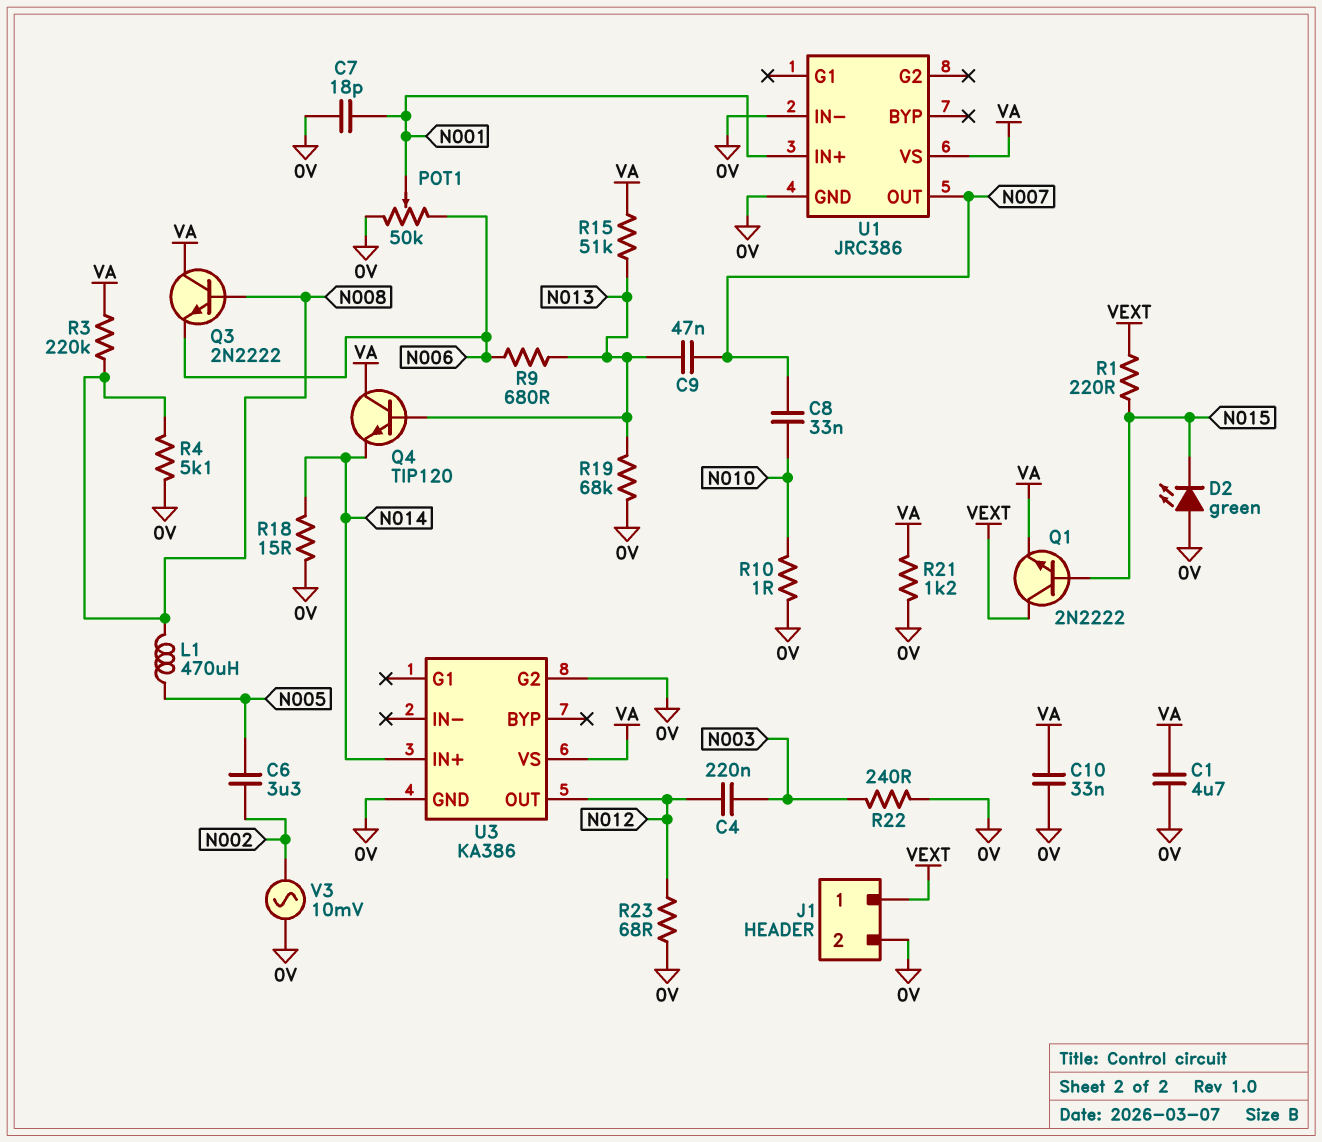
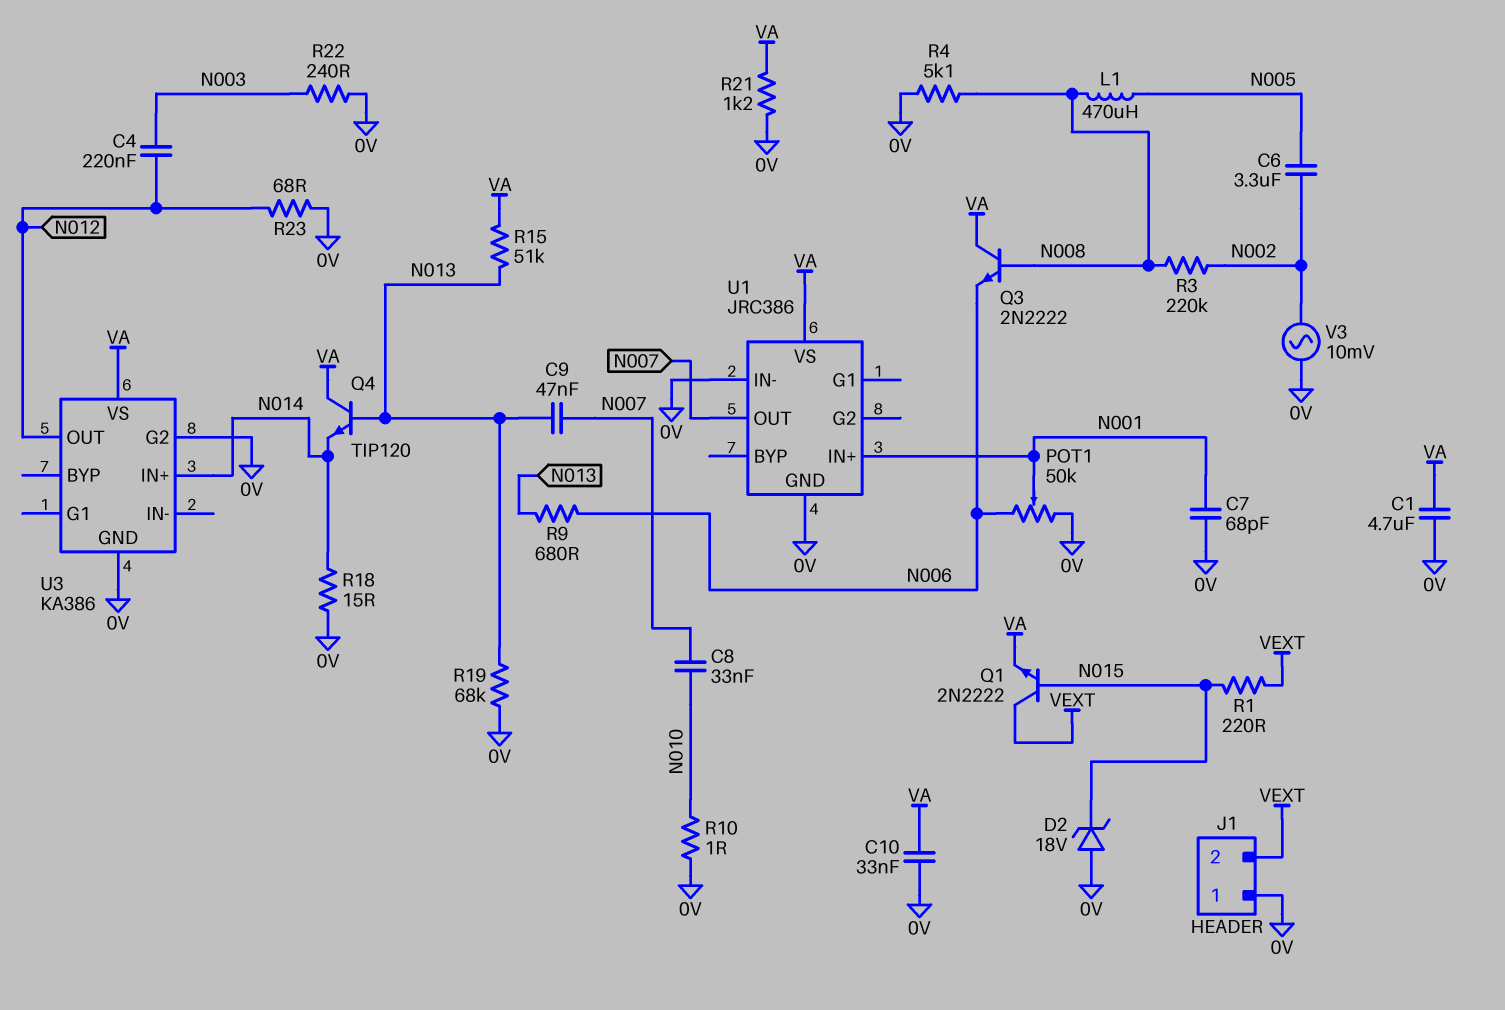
C7: 18pF (0V, N001) -> 68pF (0V, N001)
D2: LED green (A 0V, K N015) -> zener 18V (A 0V, K N015)
J1 pin 1: VEXT -> 0V
J1 pin 2: 0V -> VEXT
R3: 220k (N008, VA) -> 220k (N002, N008)

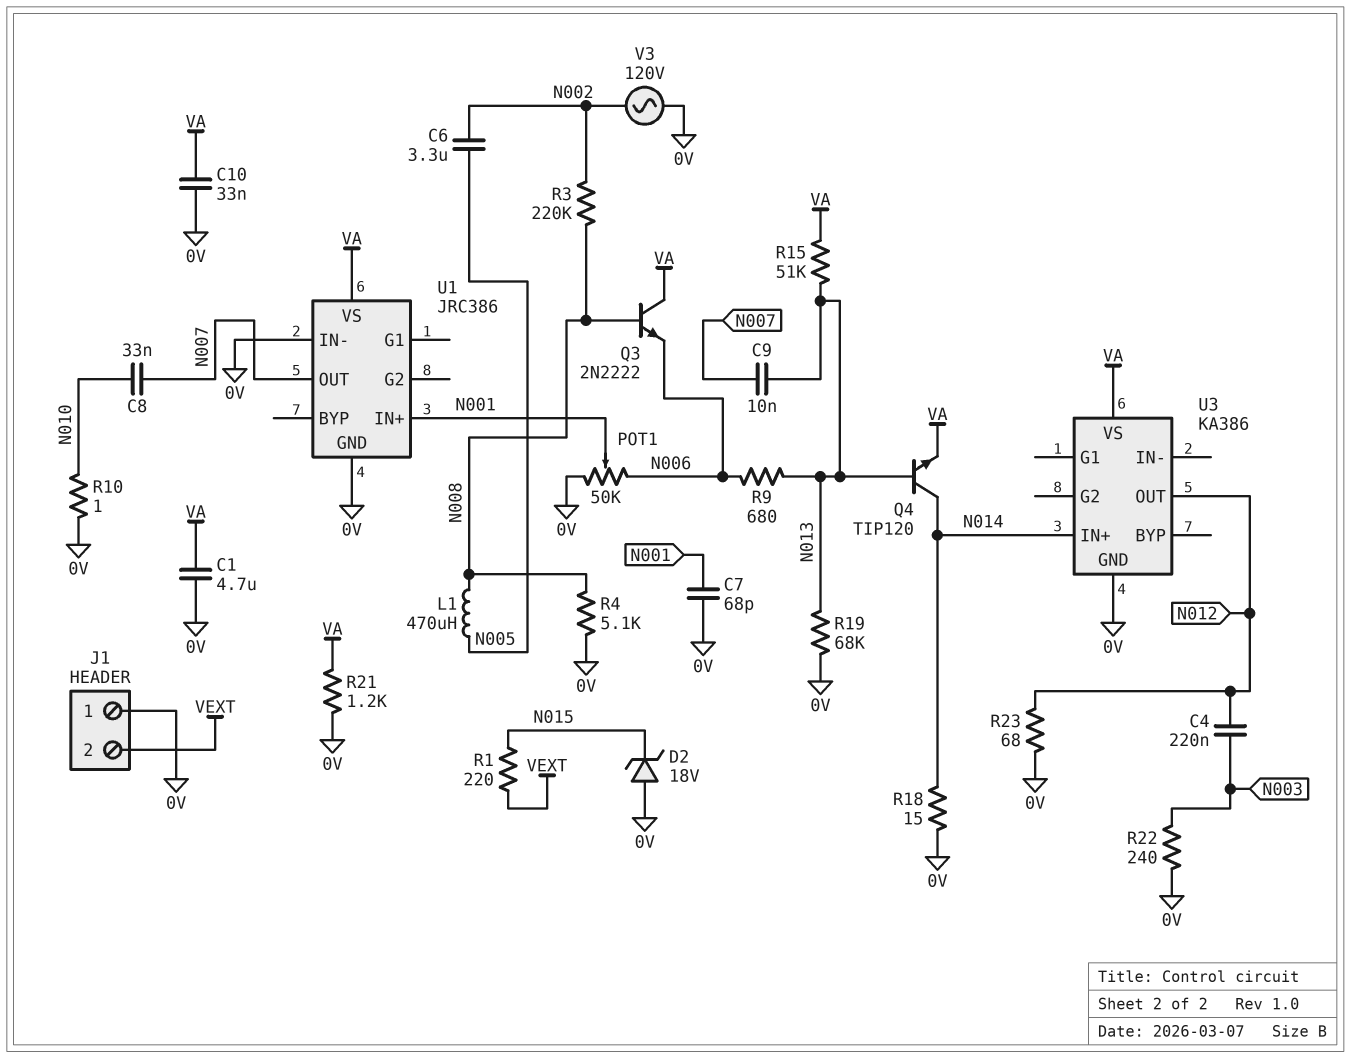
C9: 47nF (N007, N013) -> 10nF (N007, N013)
Q1: NPN 2N2222 (B N015, C VEXT, E VA) -> none
Q4: NPN TIP120 (B N013, C VA, E N014) -> NPN TIP120 (B N013, C N014, E VA)
U3 pin G2: 0V -> none
V3: AC 10mV (0V, N002) -> AC 120V (0V, N002)

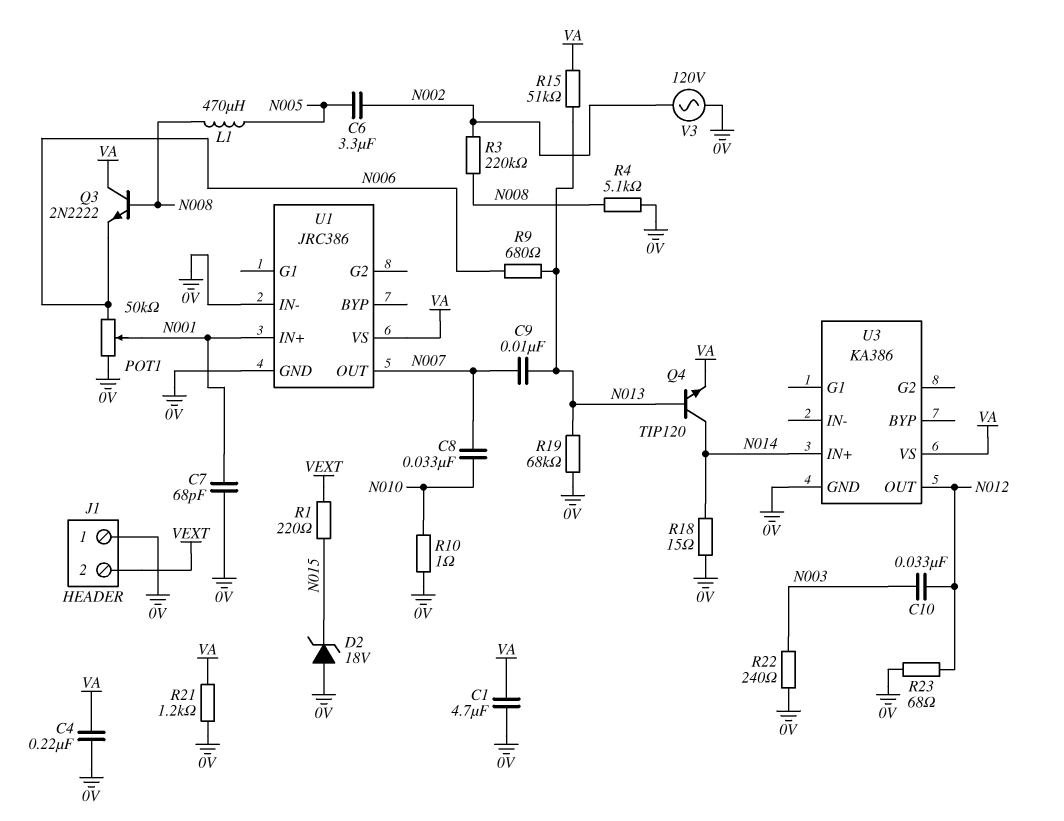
C4: 220nF (N003, N012) -> 220nF (0V, VA)
C10: 33nF (0V, VA) -> 33nF (N003, N012)

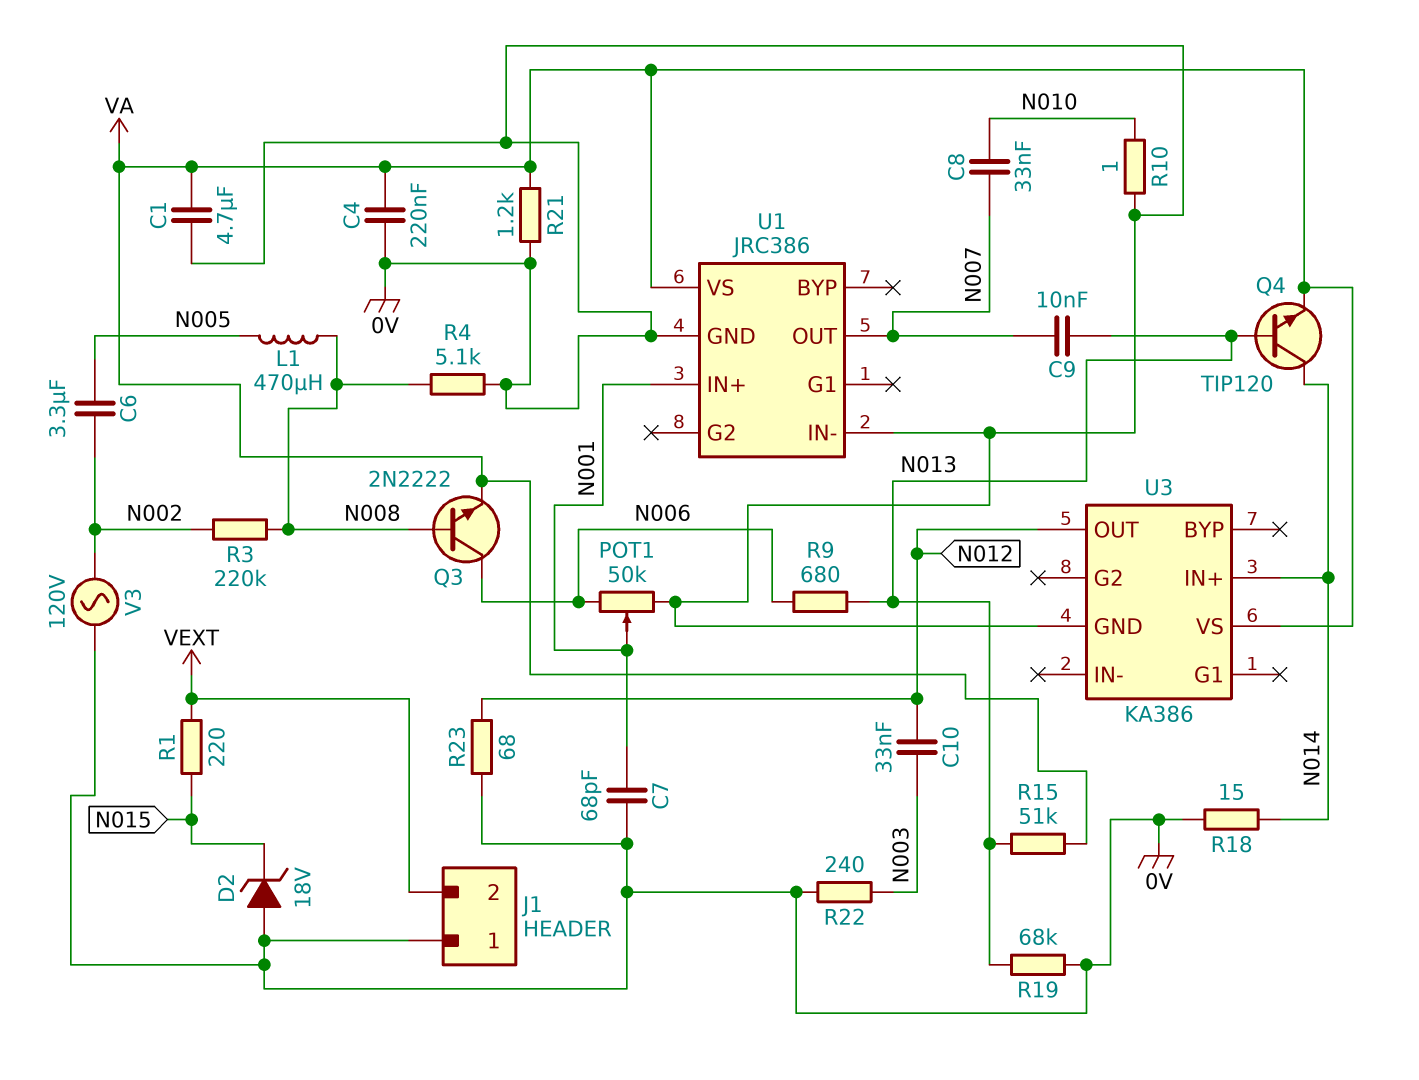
Q3: NPN 2N2222 (B N008, C VA, E N006) -> NPN 2N2222 (B N008, C N006, E VA)

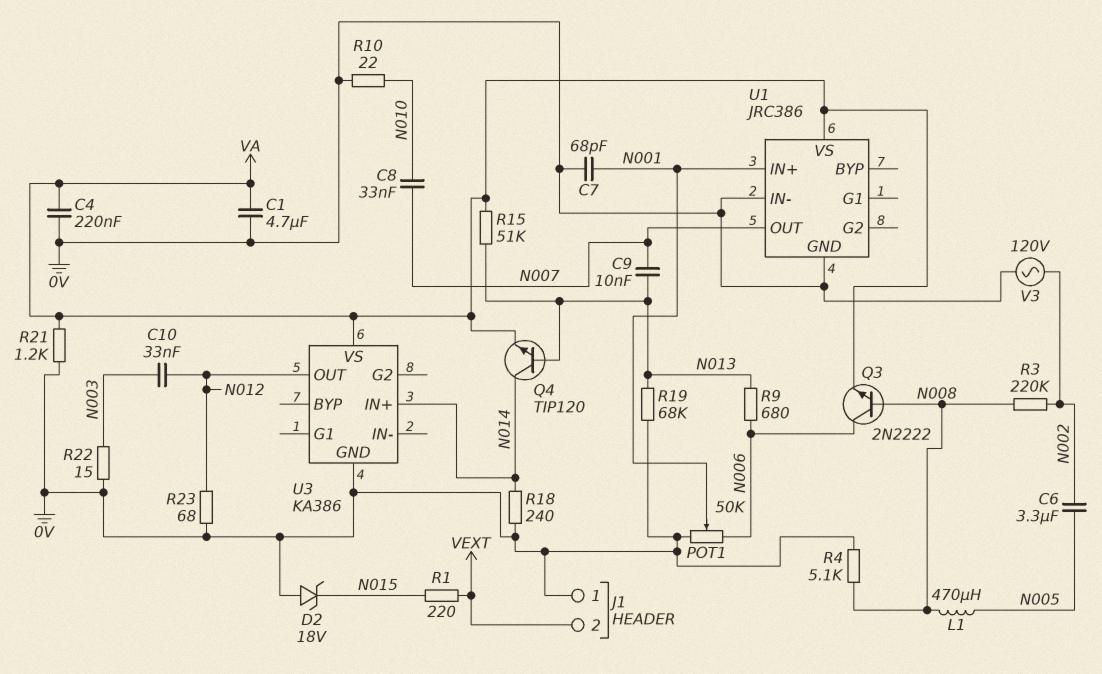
R10: 1 (0V, N010) -> 22 (0V, N010)
R18: 15 (0V, N014) -> 240 (0V, N014)
R22: 240 (0V, N003) -> 15 (0V, N003)

